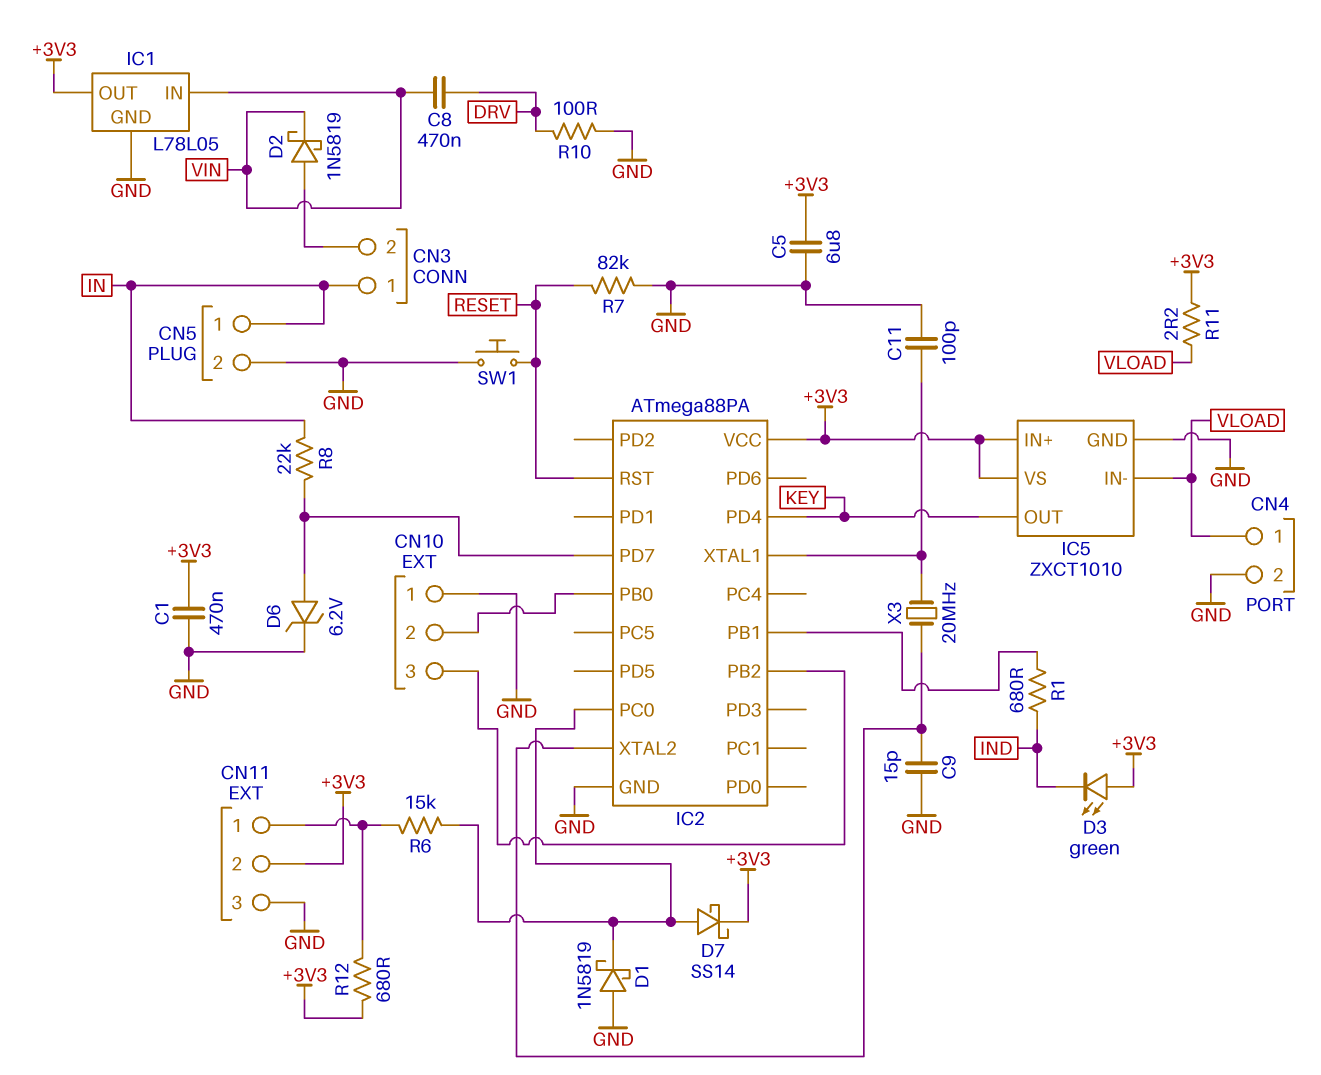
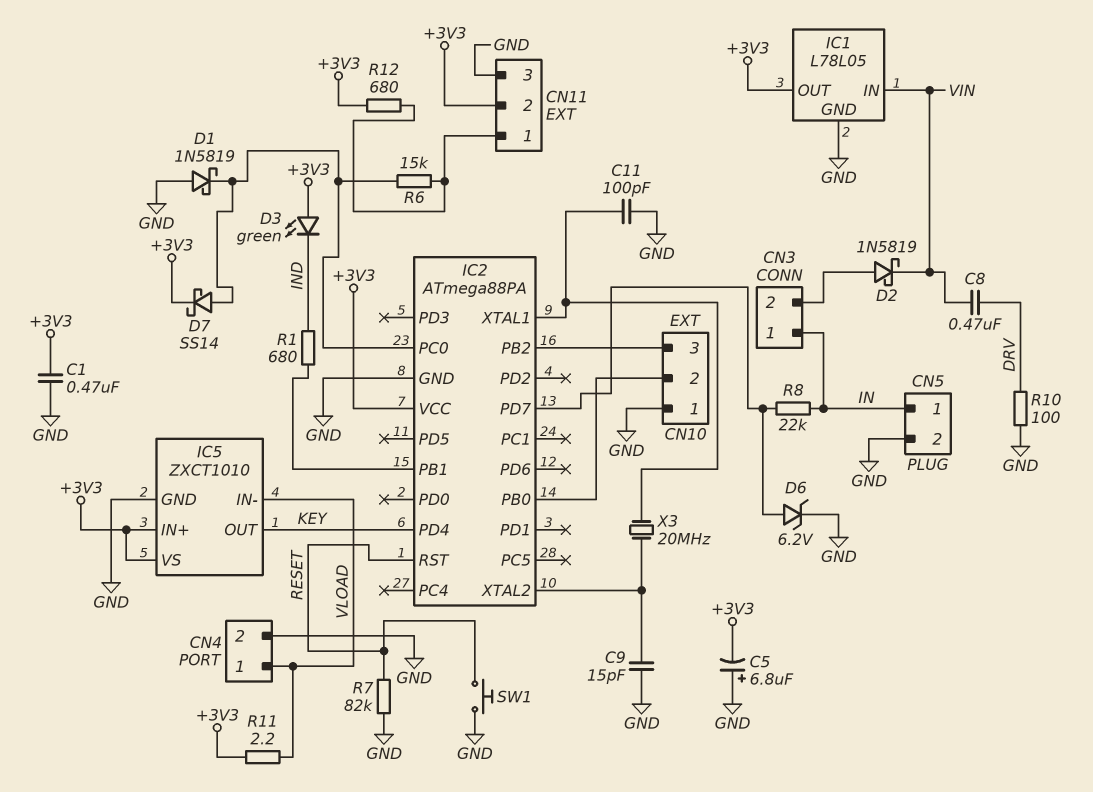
C5: 6.8uF (+3V3, GND) -> 6.8uF (plus GND, minus +3V3)

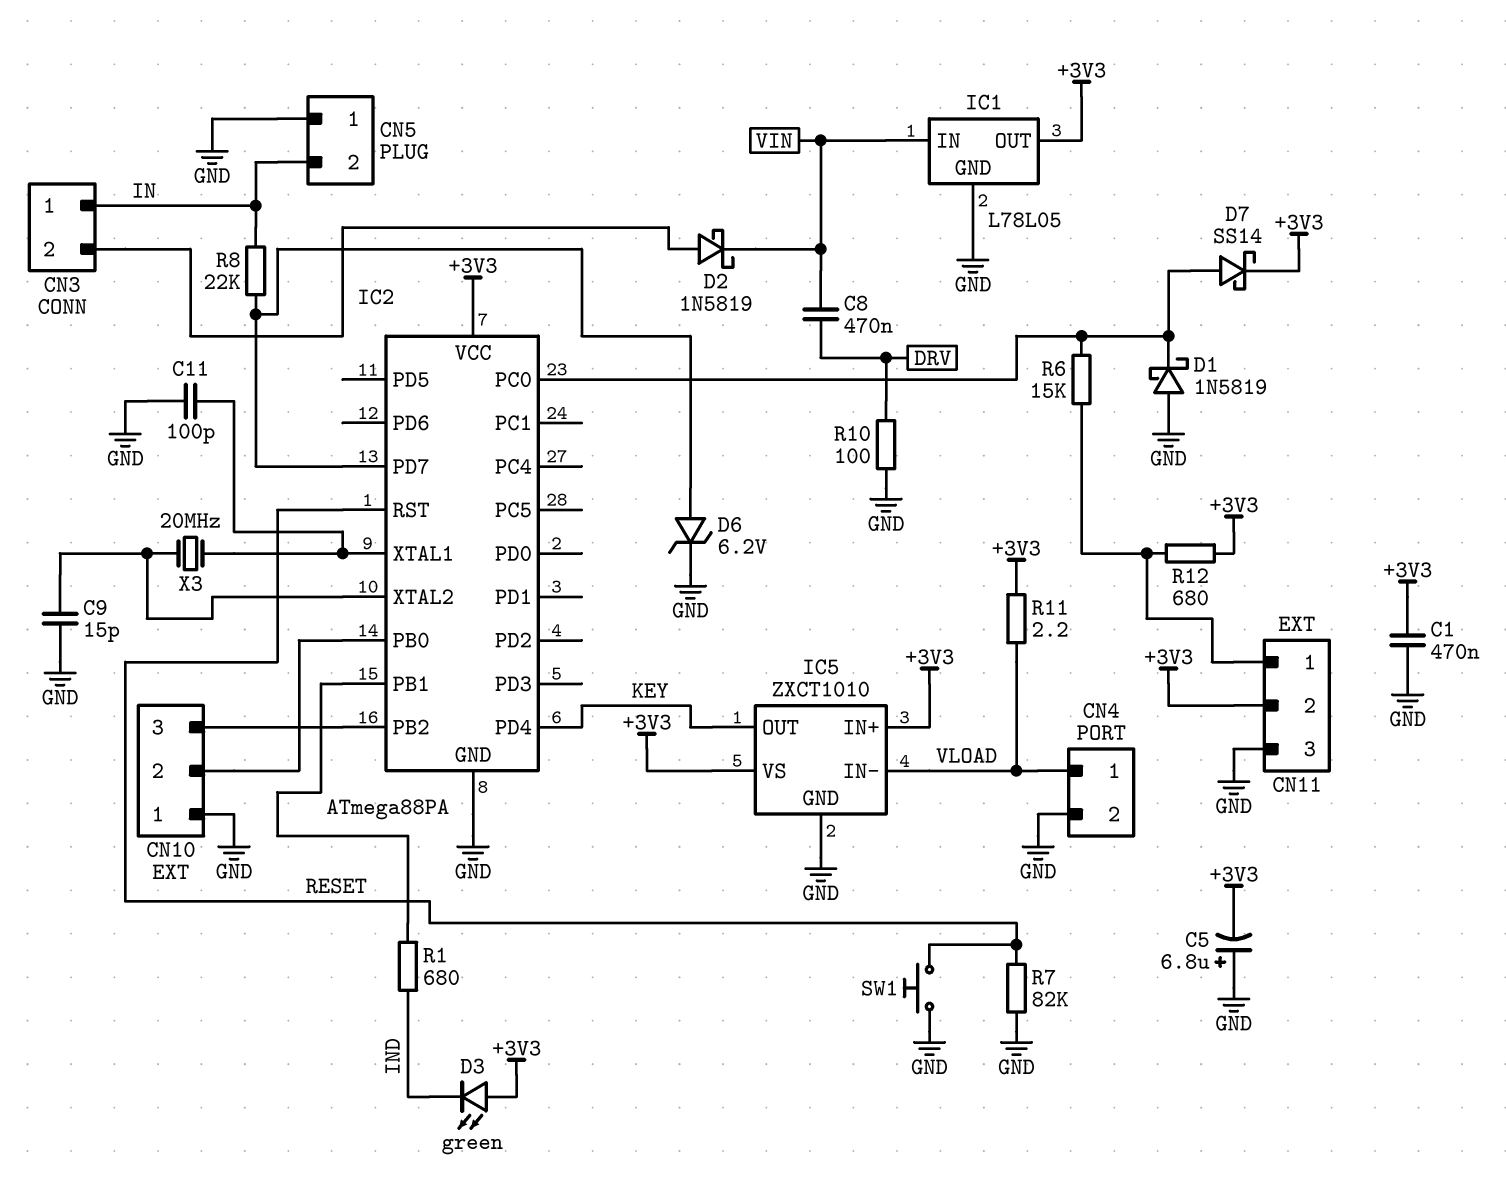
CN5 pin 1: IN -> GND
CN5 pin 2: GND -> IN

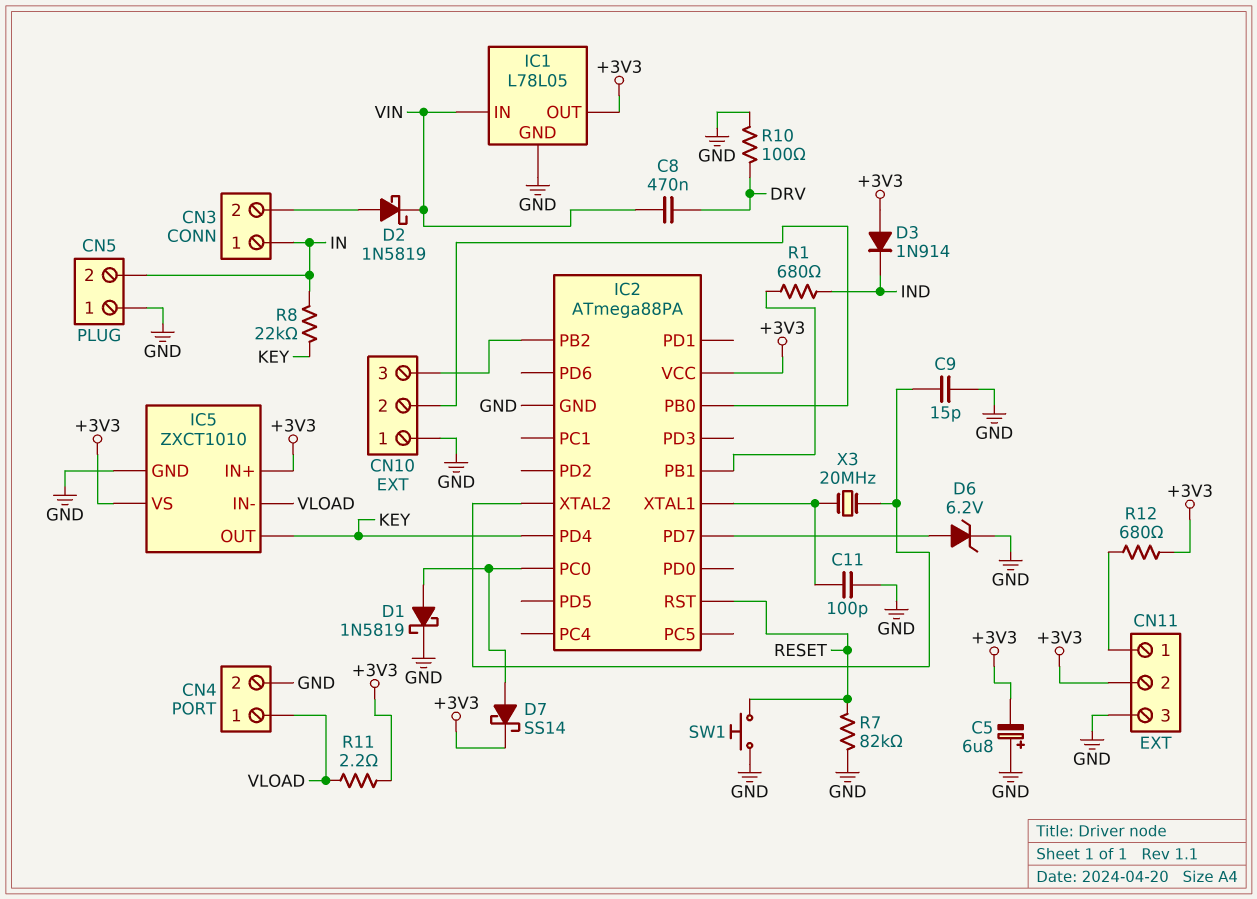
C1: 470nF (+3V3, GND) -> none
D1: schottky 1N5819 (A GND, K IC2/PC0) -> schottky 1N5819 (A IC2/PC0, K GND)
D3: LED green (A +3V3, K IND) -> diode 1N914 (A +3V3, K IND)
R6: 15k (CN11/1, IC2/PC0) -> none
R8: 22k (IC2/PD7, IN) -> 22k (IN, KEY)

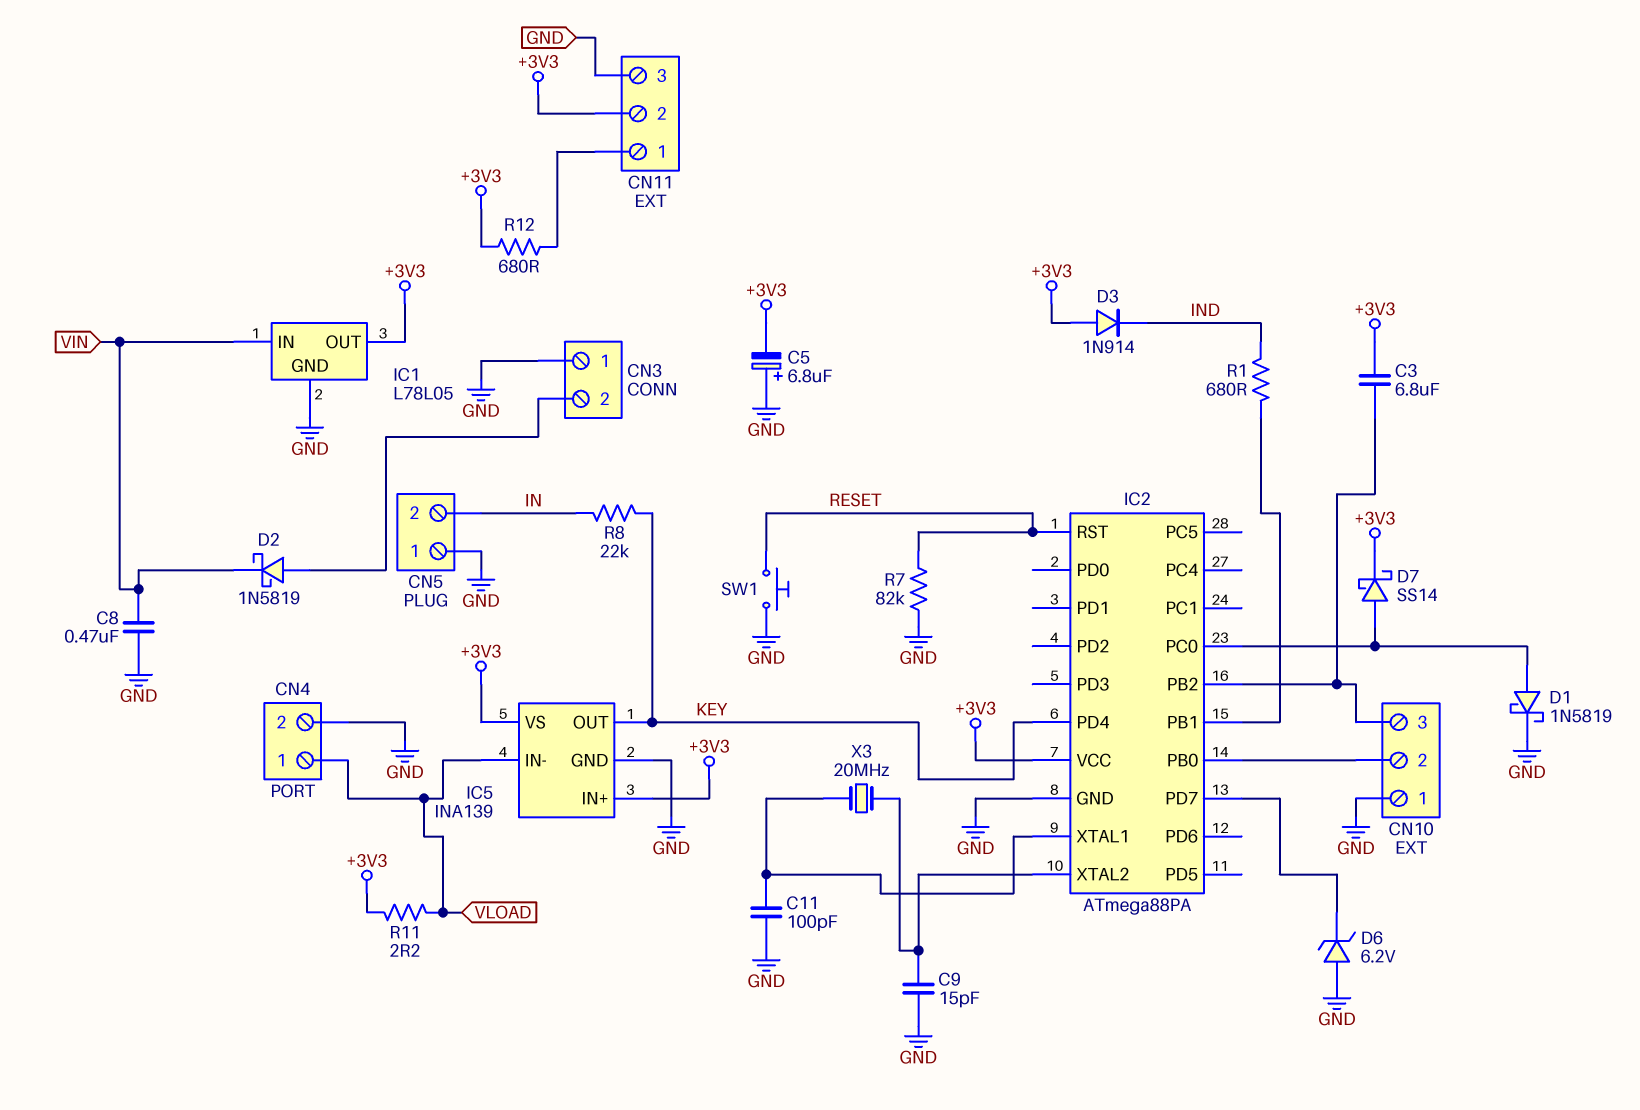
C3: none -> 6.8uF (+3V3, CN10/3)
C8: 470nF (DRV, VIN) -> 470nF (GND, VIN)
CN3 pin 1: IN -> GND
D6: zener 6.2V (A IC2/PD7, K GND) -> zener 6.2V (A GND, K IC2/PD7)
IC5: ZXCT1010 -> INA139
R10: 100 (DRV, GND) -> none

